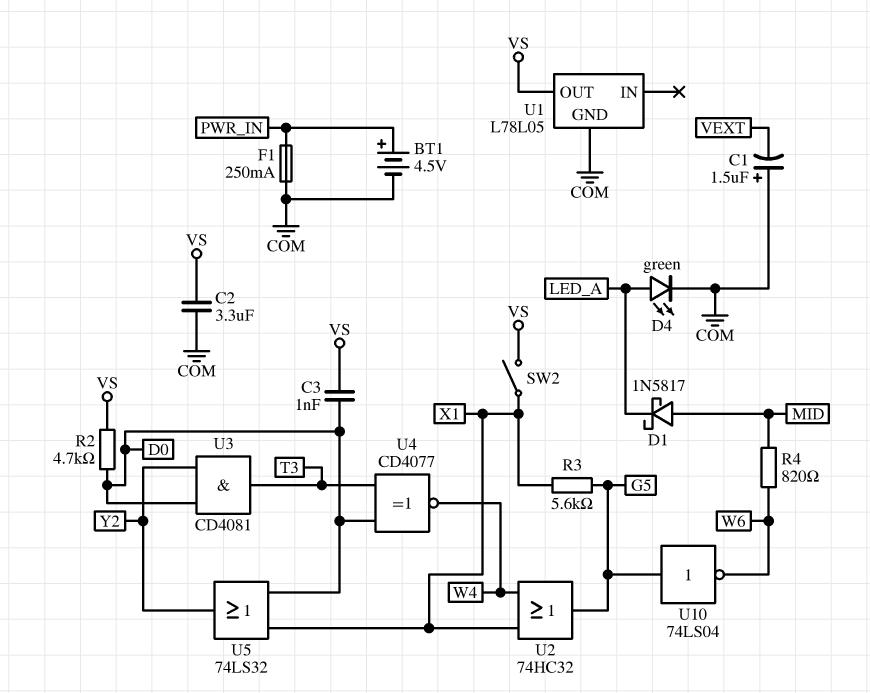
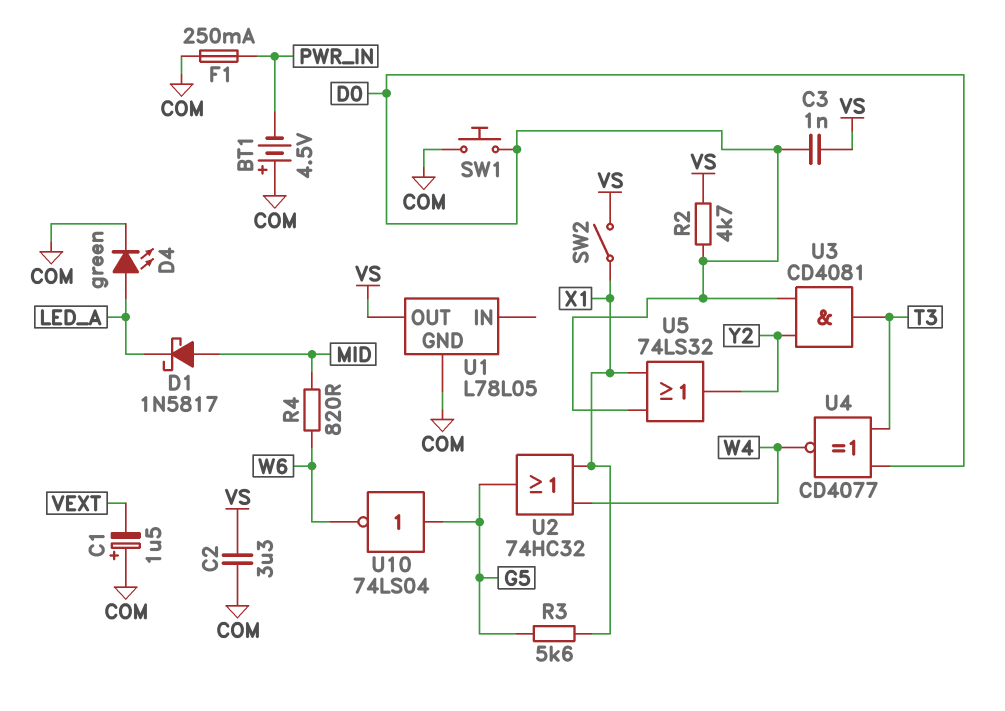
BT1: 4.5V (plus PWR_IN, minus COM) -> 4.5V (plus COM, minus PWR_IN)
SW1: none -> button (COM, D0)

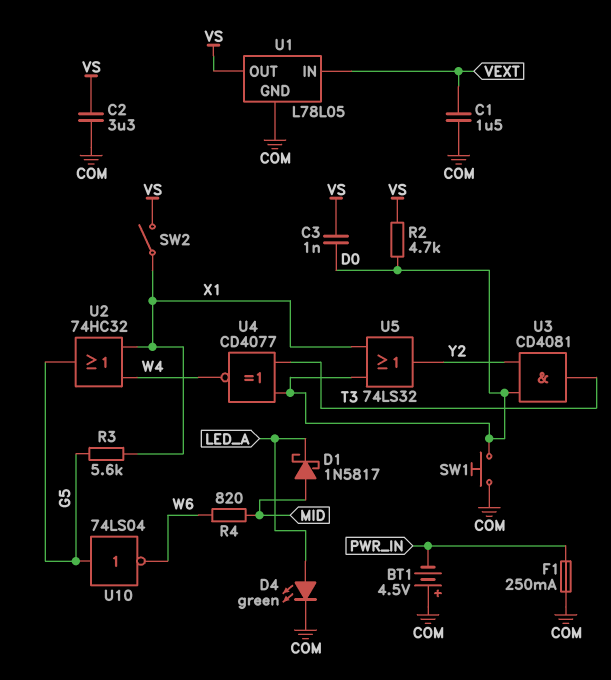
C1: 1.5uF (plus COM, minus VEXT) -> 1.5uF (COM, VEXT)
U1 pin IN: none -> VEXT

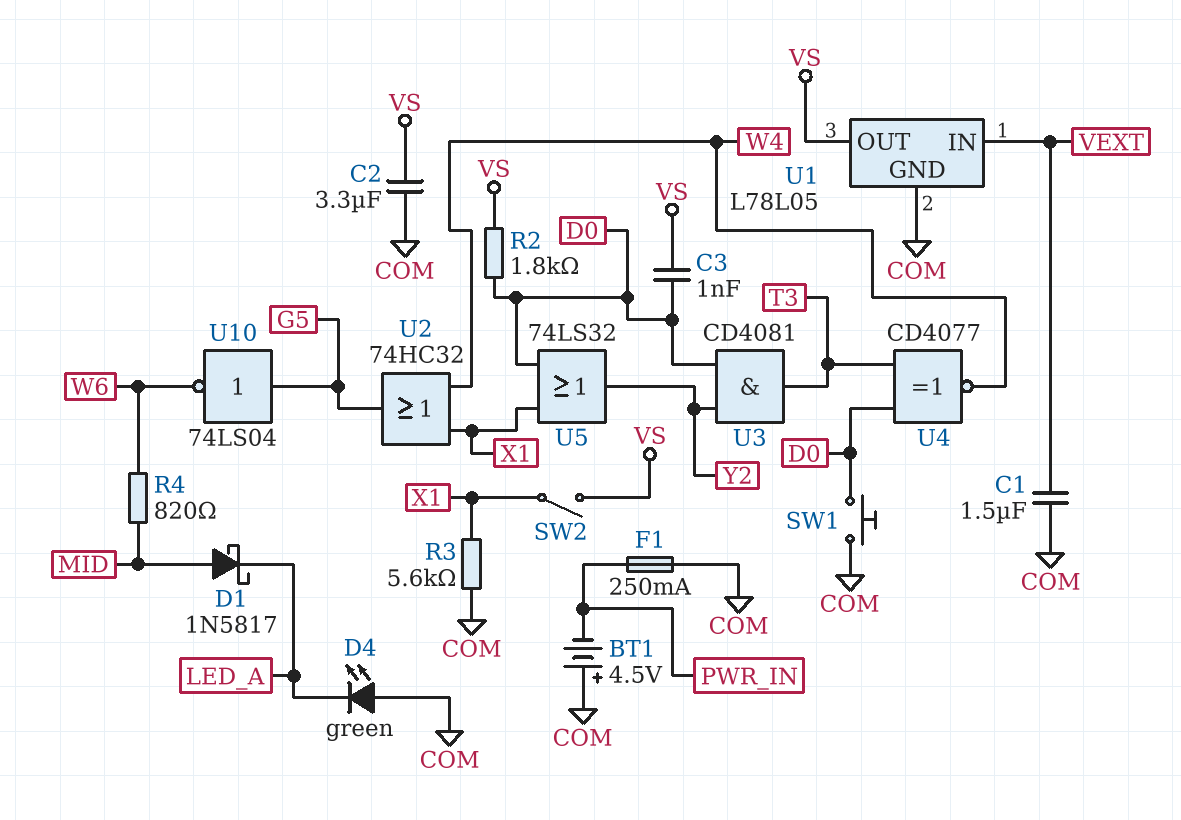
D4: LED green (A LED_A, K COM) -> LED green (A COM, K LED_A)
R2: 4.7k (D0, VS) -> 1.8k (D0, VS)
R3: 5.6k (G5, X1) -> 5.6k (COM, X1)

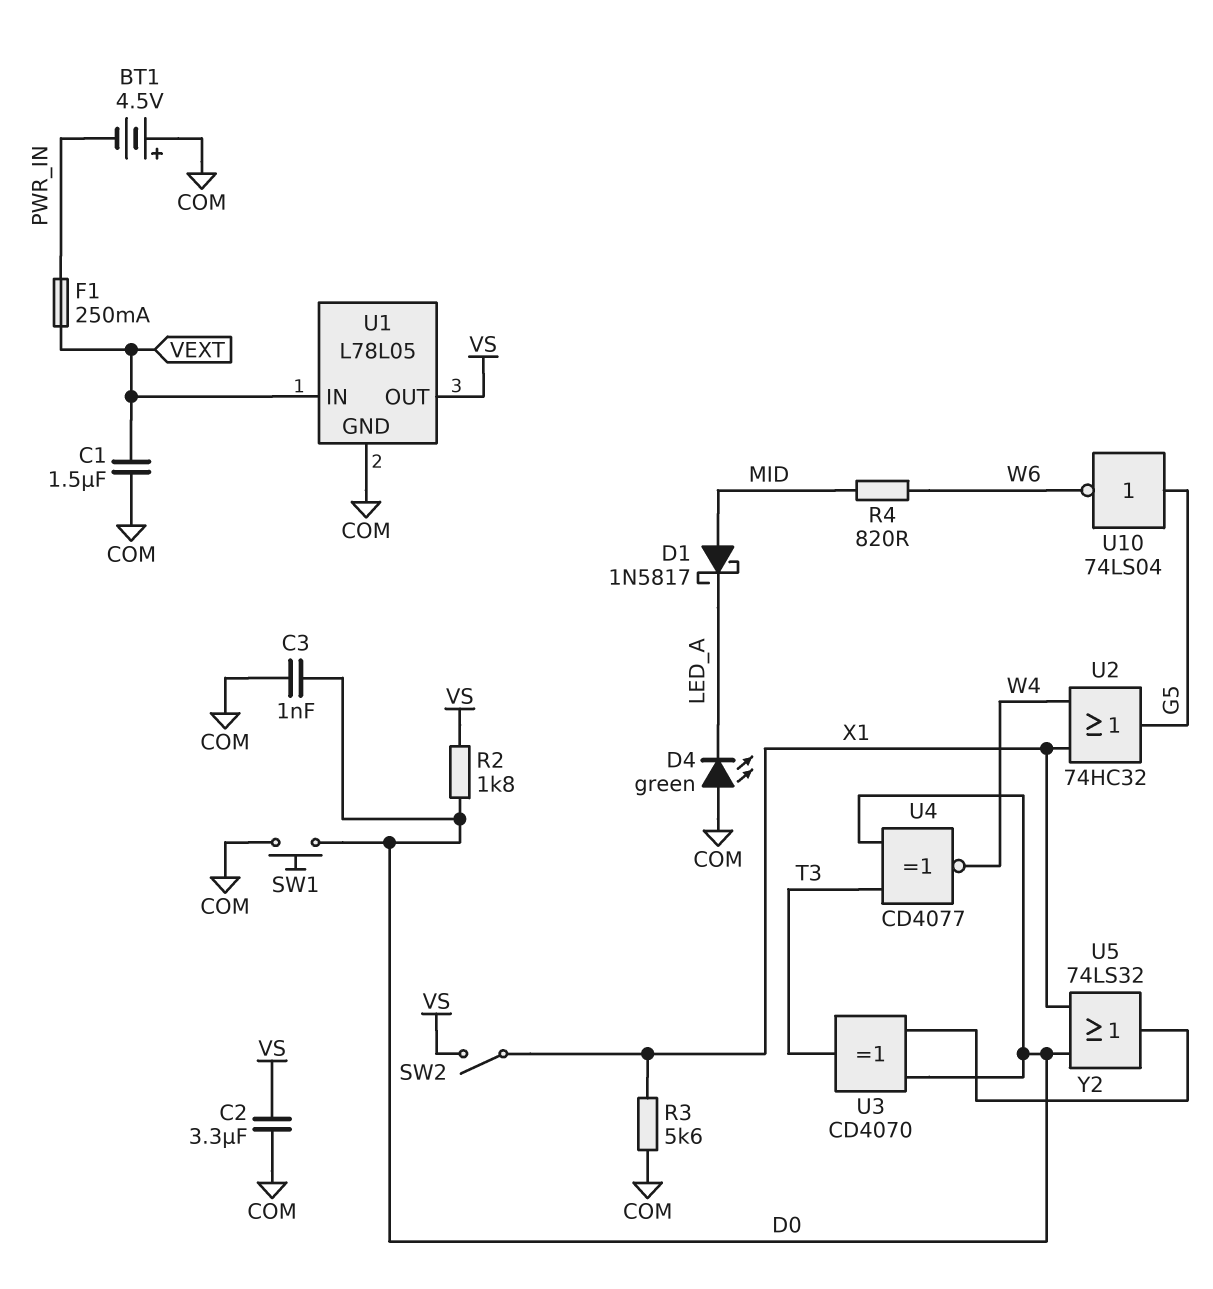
C3: 1nF (D0, VS) -> 1nF (COM, D0)
F1: 250mA (COM, PWR_IN) -> 250mA (PWR_IN, VEXT)
U3: AND CD4081 (in D0, in Y2, out T3) -> XOR CD4070 (in D0, in Y2, out T3)

